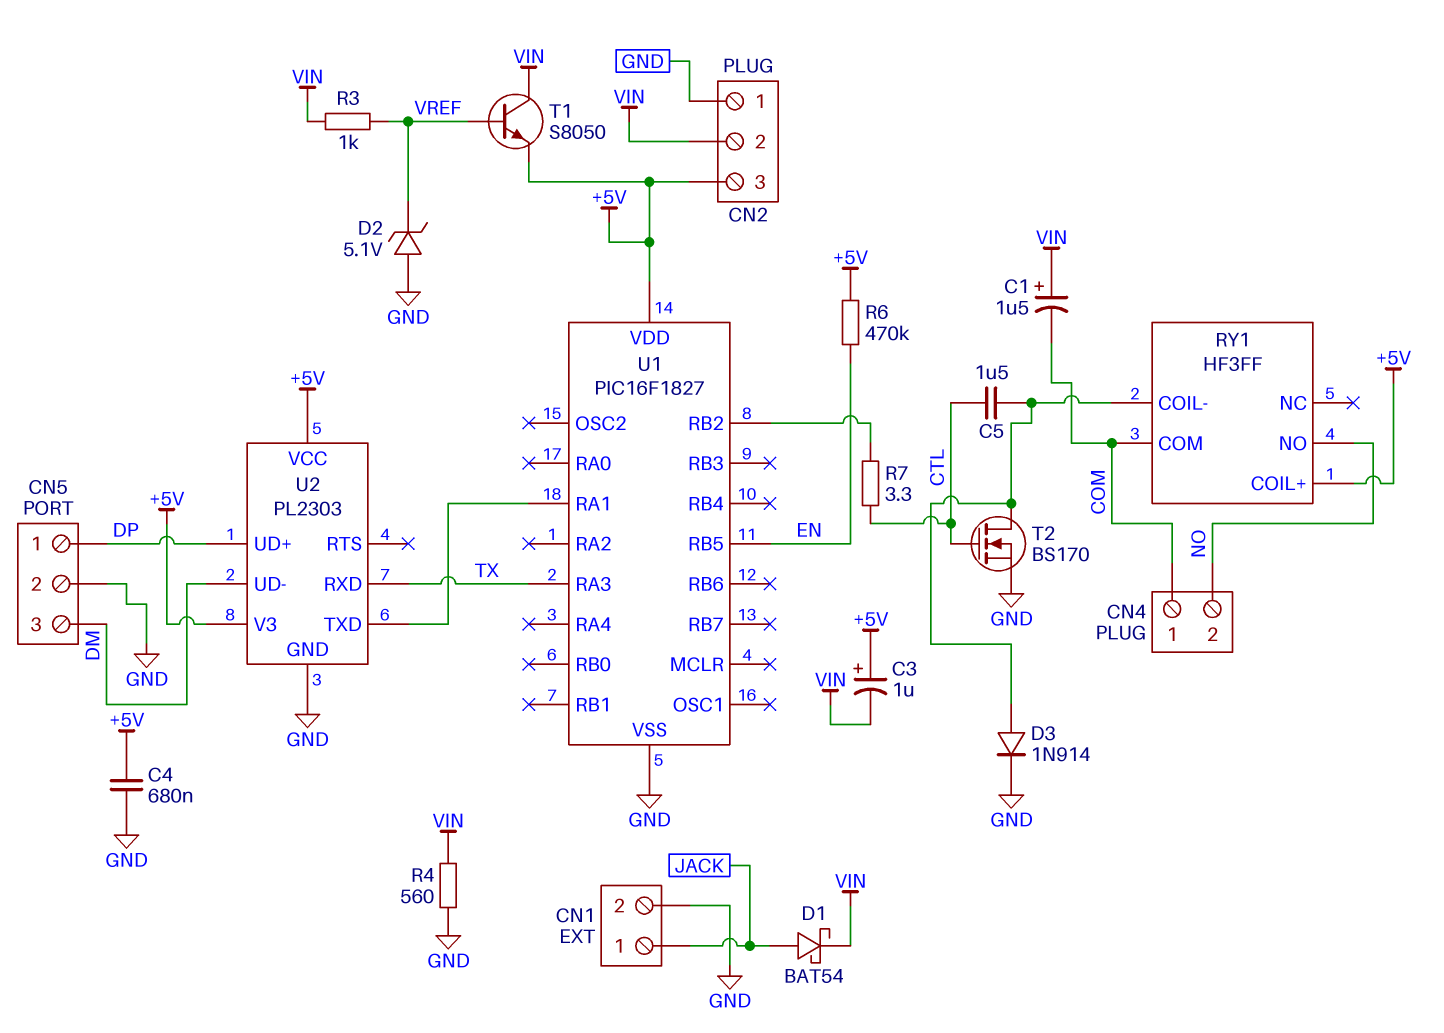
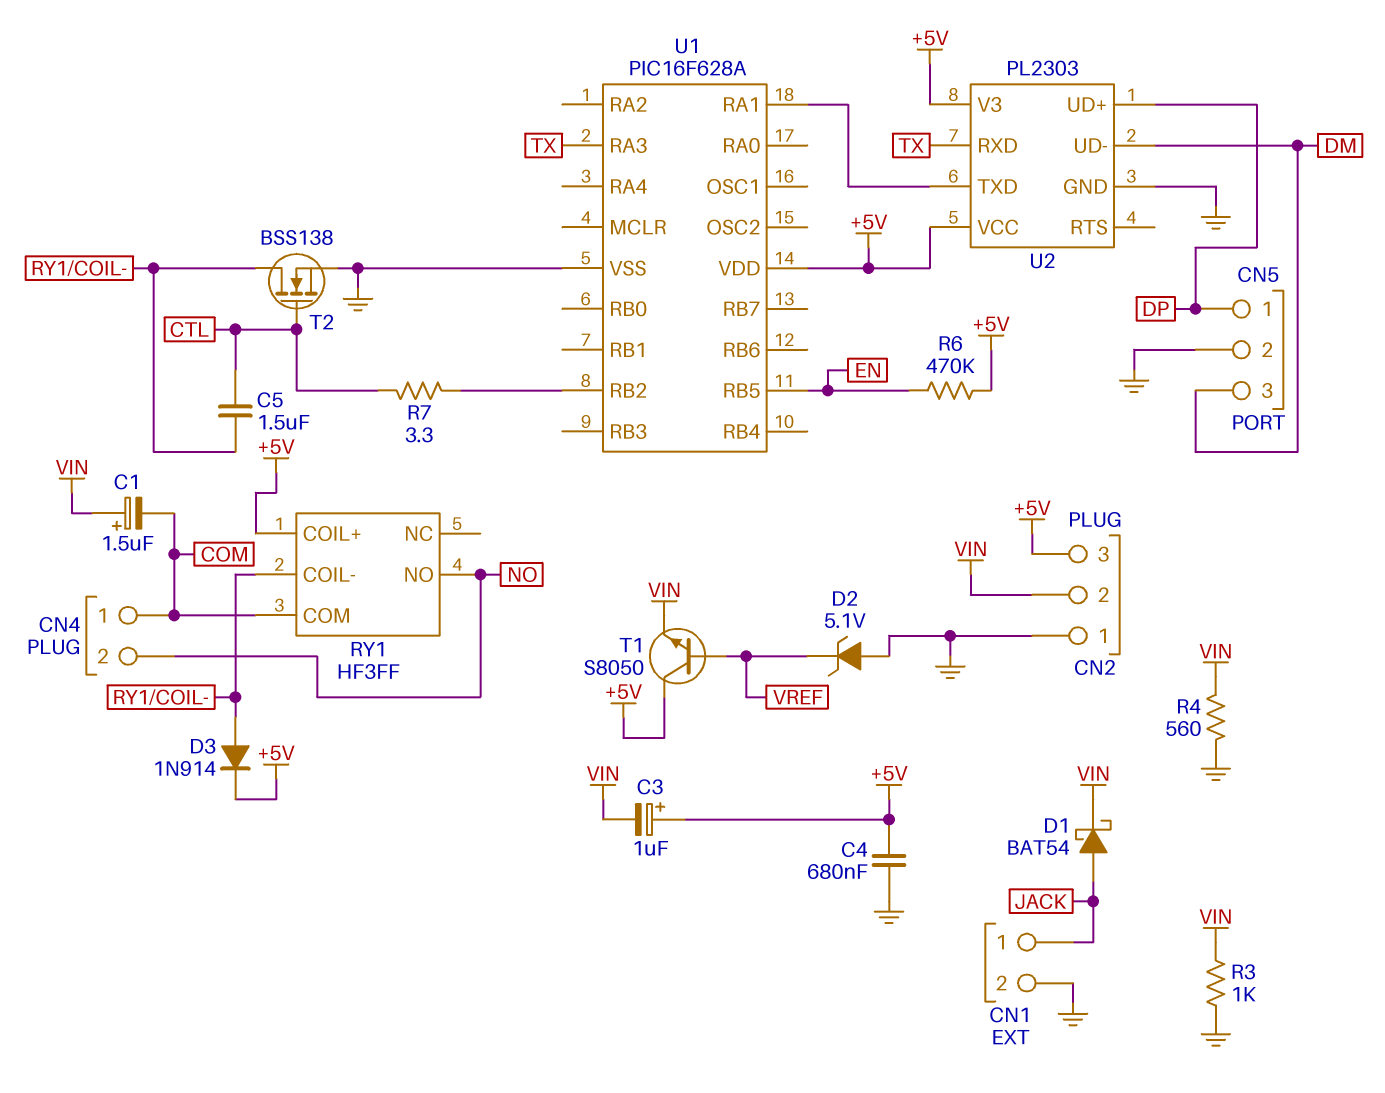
D3: diode 1N914 (A RY1/COIL-, K GND) -> diode 1N914 (A RY1/COIL-, K +5V)
R3: 1k (VIN, VREF) -> 1k (GND, VIN)
T1: NPN S8050 (B VREF, C VIN, E +5V) -> NPN S8050 (B VREF, C +5V, E VIN)
T2: NMOS BS170 (G CTL, D RY1/COIL-, S GND) -> NMOS BSS138 (G CTL, D RY1/COIL-, S GND)
U1: PIC16F1827 -> PIC16F628A

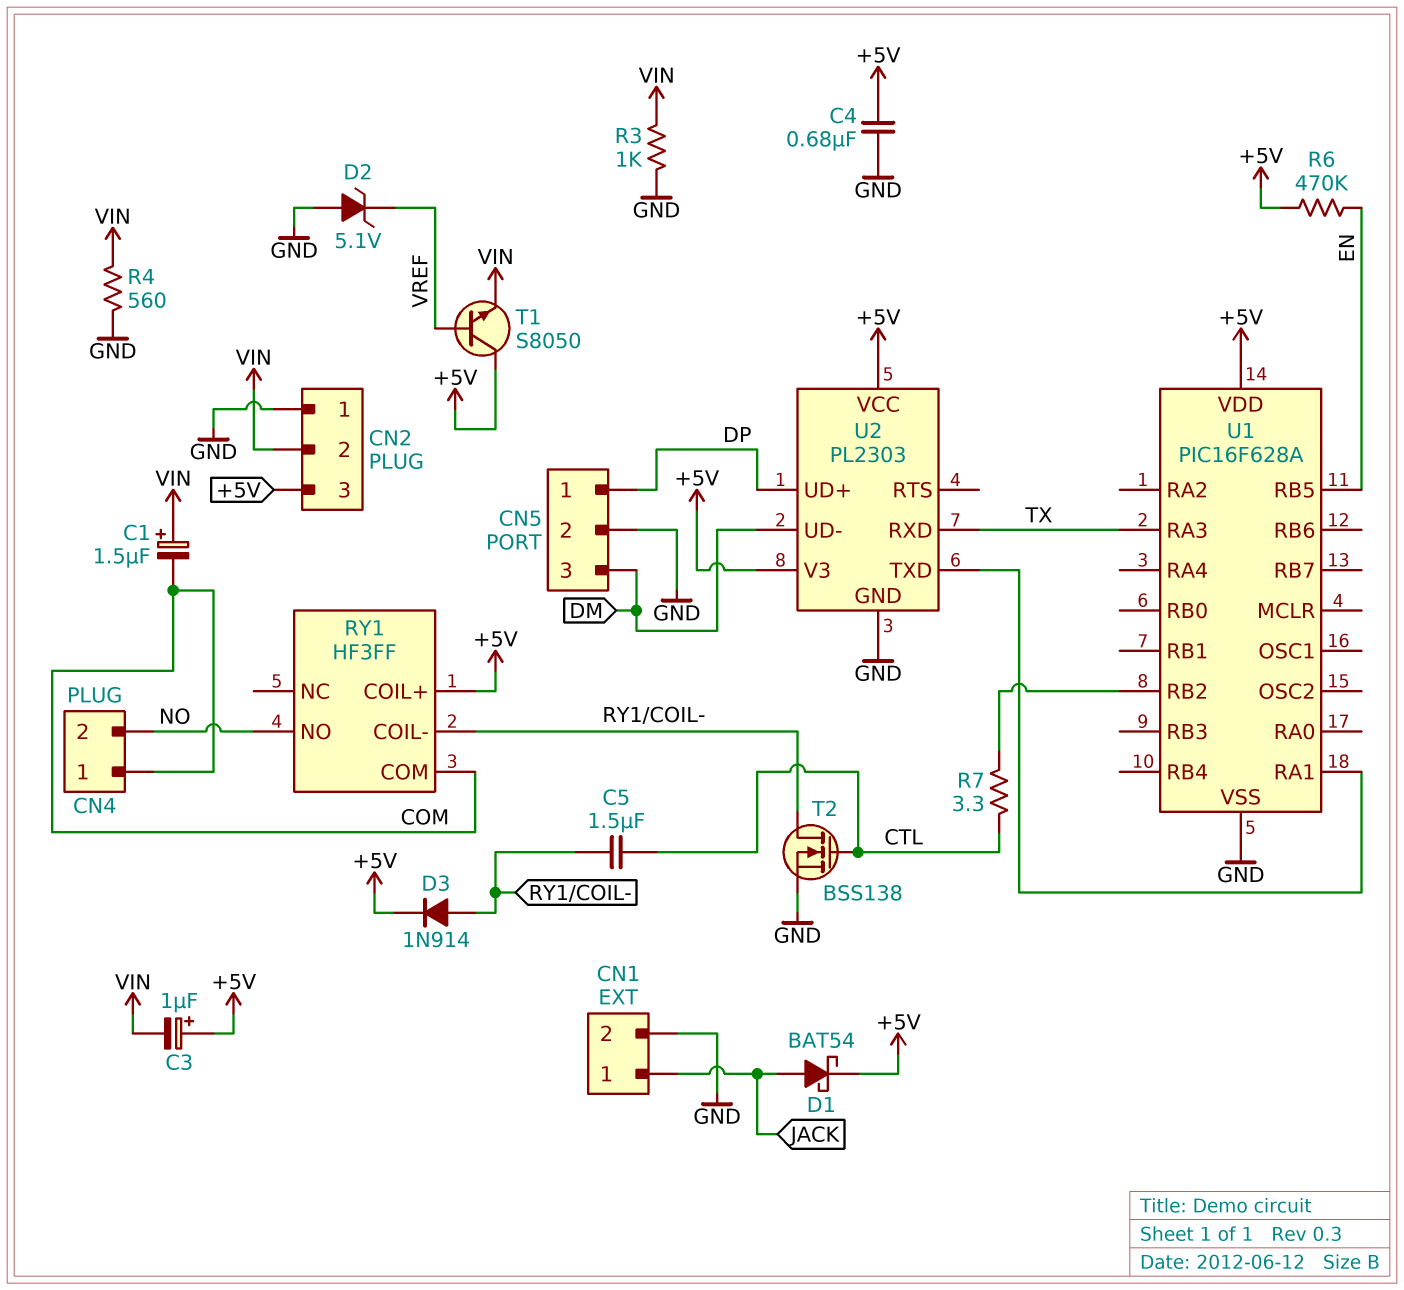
D1: schottky BAT54 (A JACK, K VIN) -> schottky BAT54 (A JACK, K +5V)

